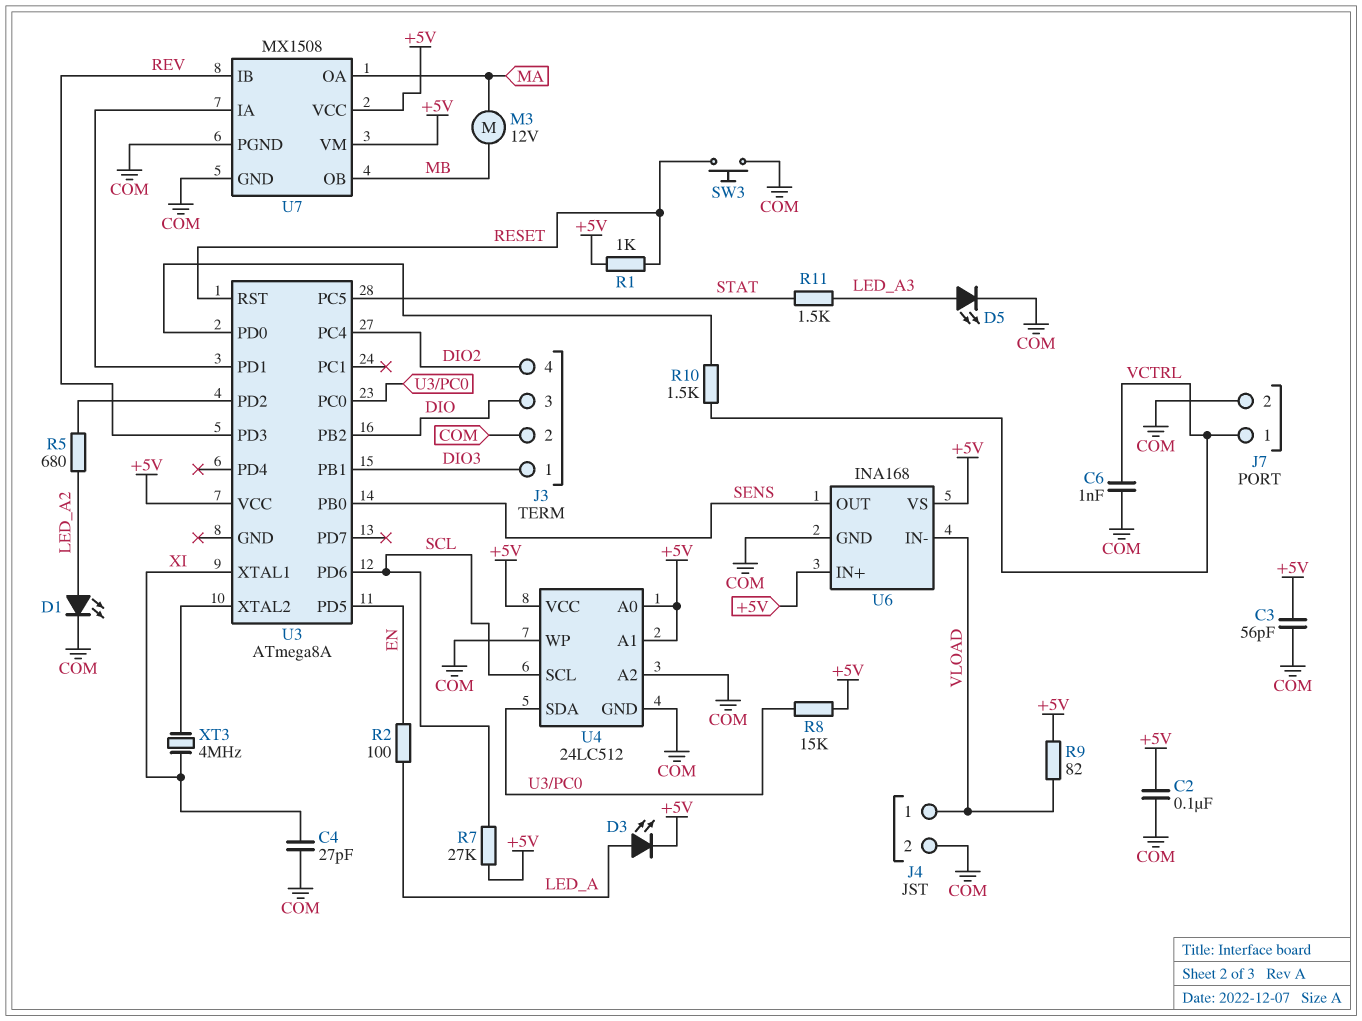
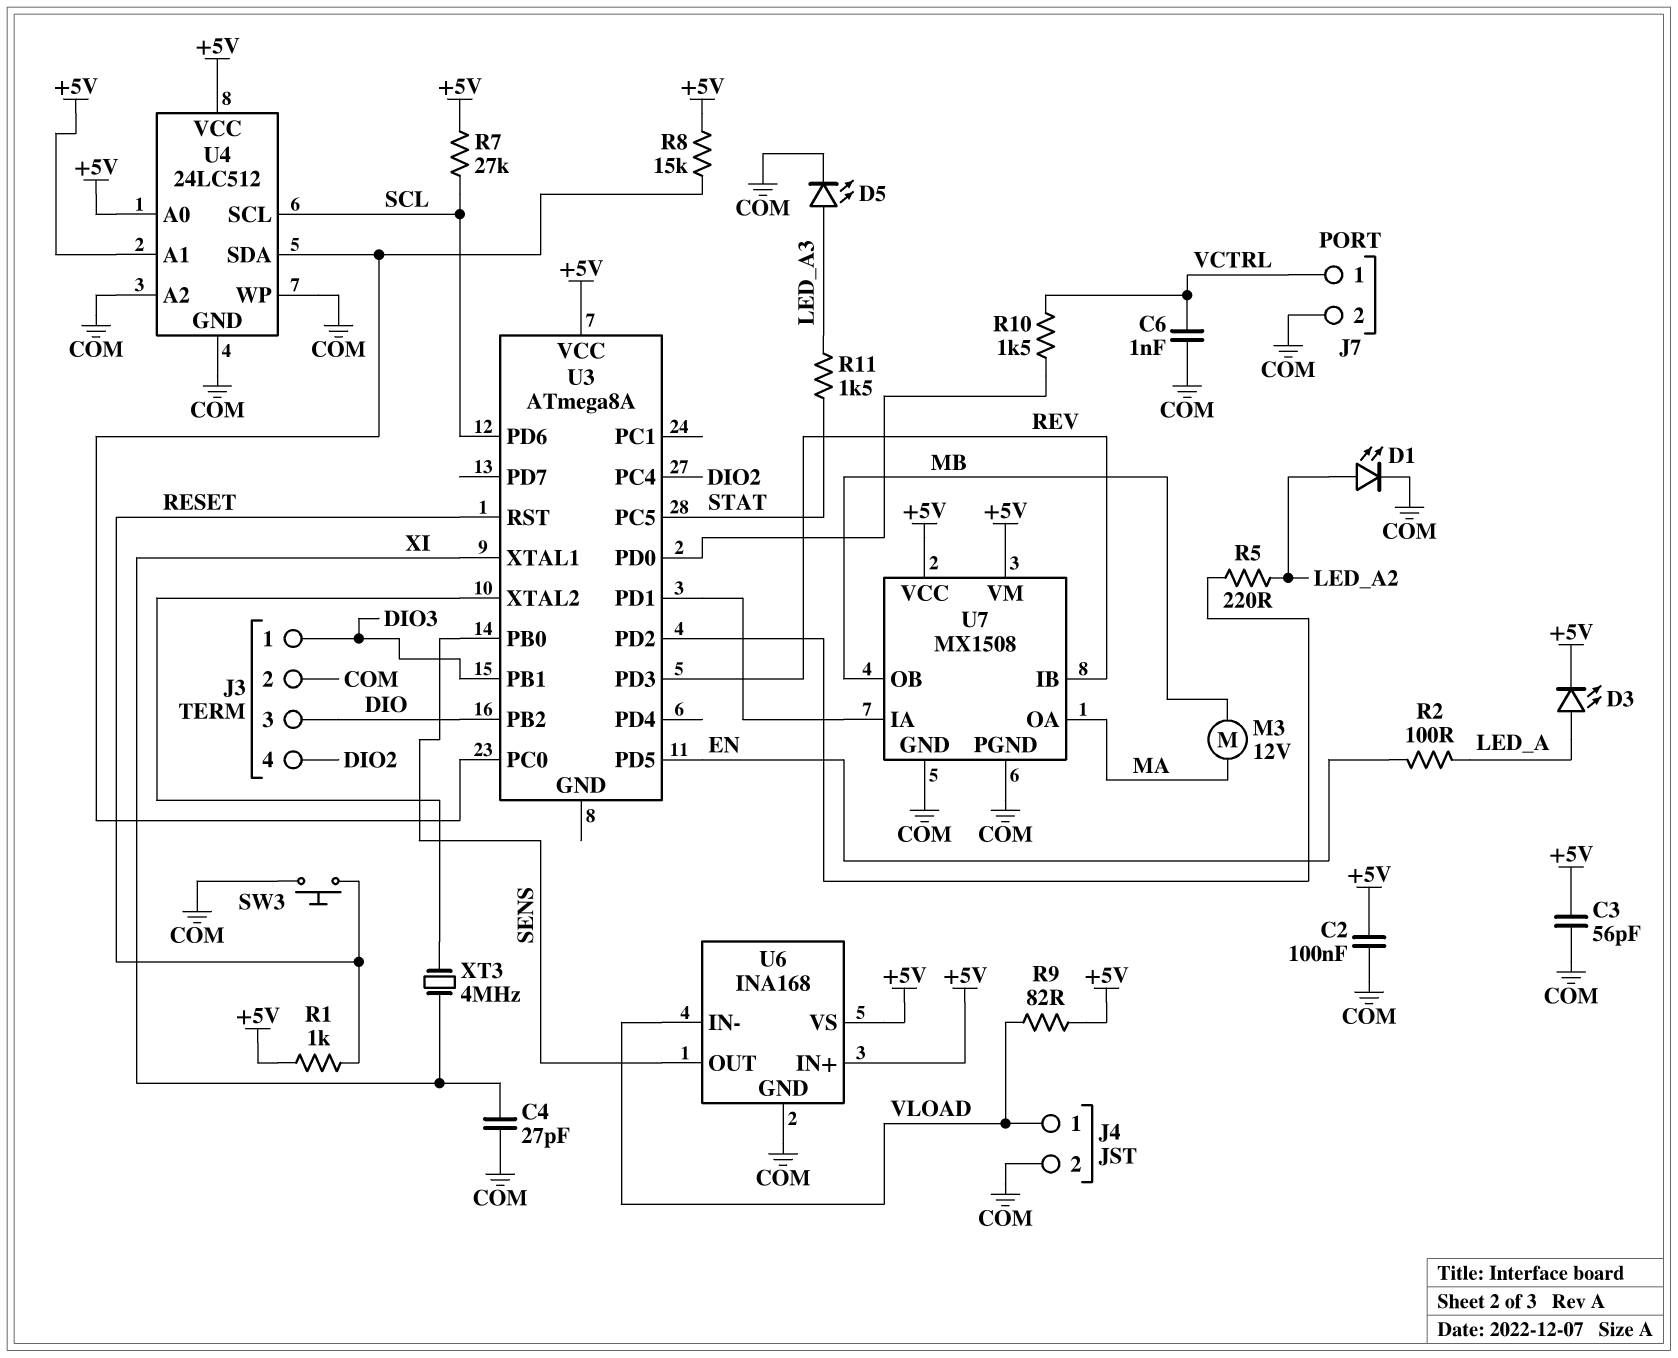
R5: 680 (LED_A2, U3/PD2) -> 220 (LED_A2, U3/PD2)

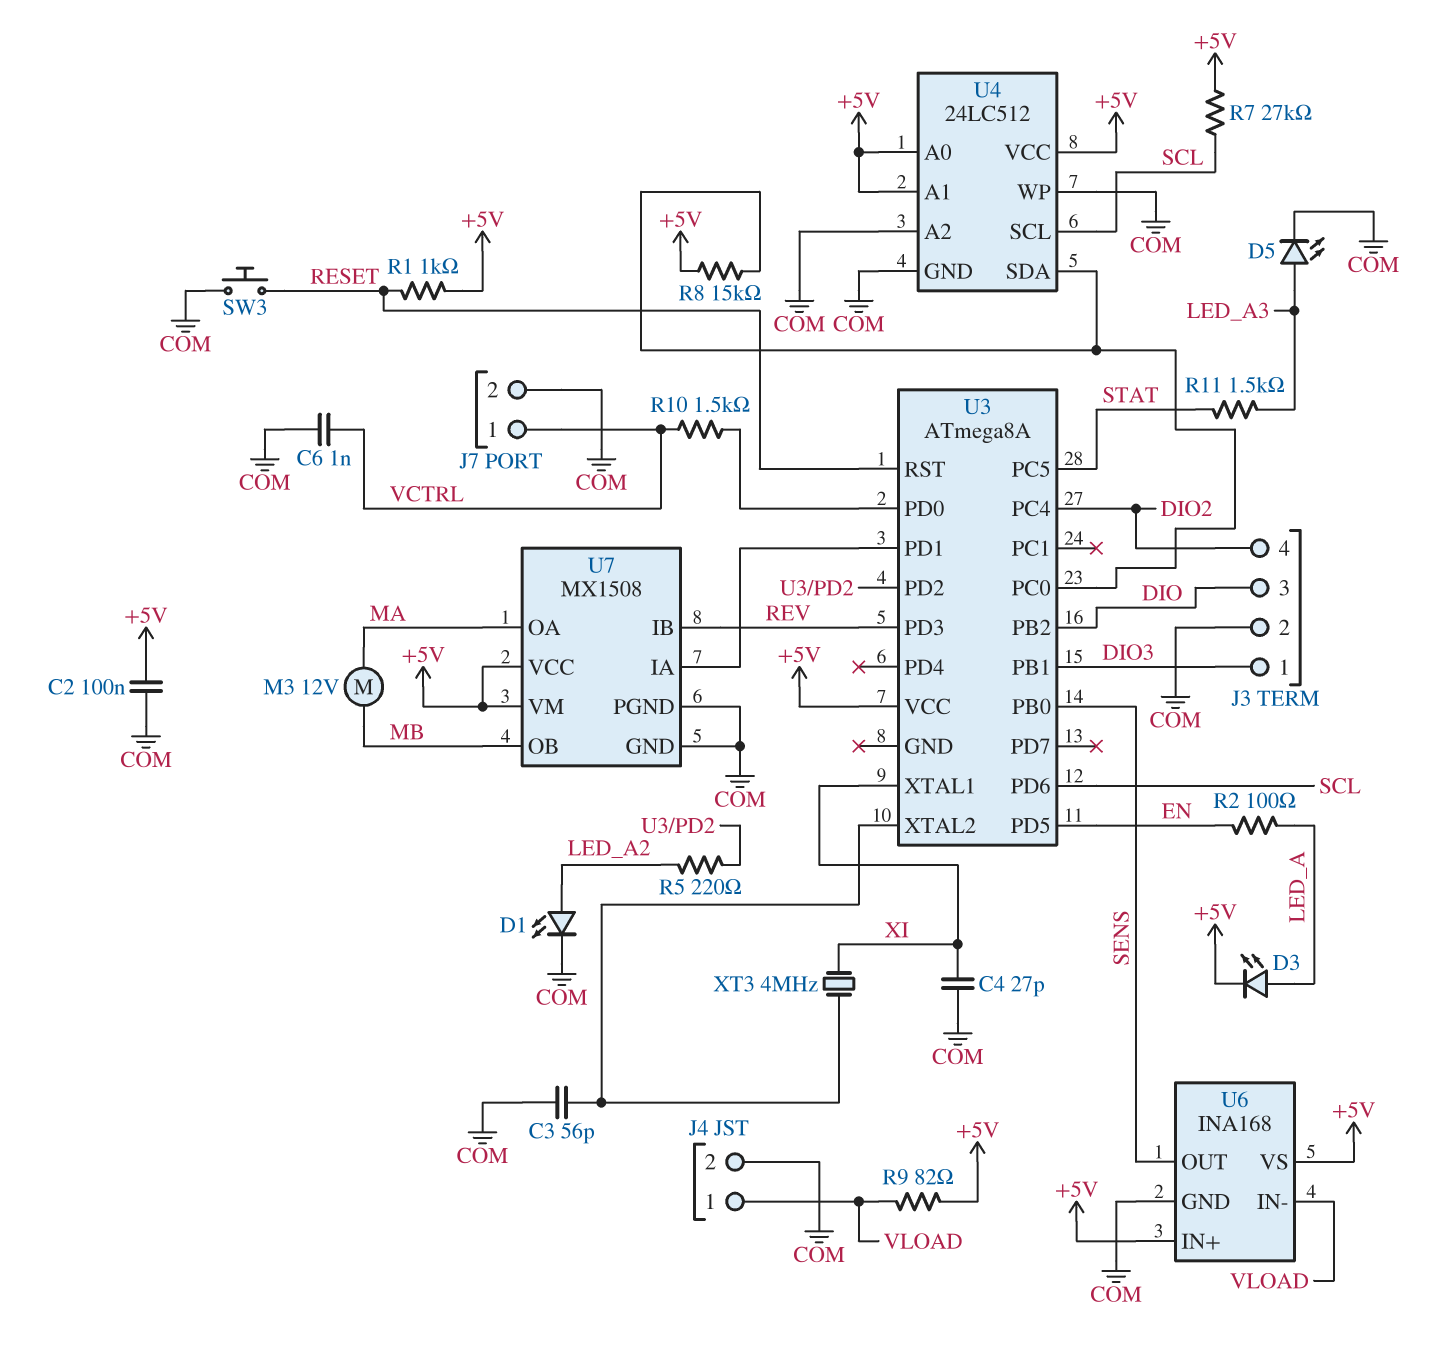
C3: 56pF (+5V, COM) -> 56pF (COM, U3/XTAL2)

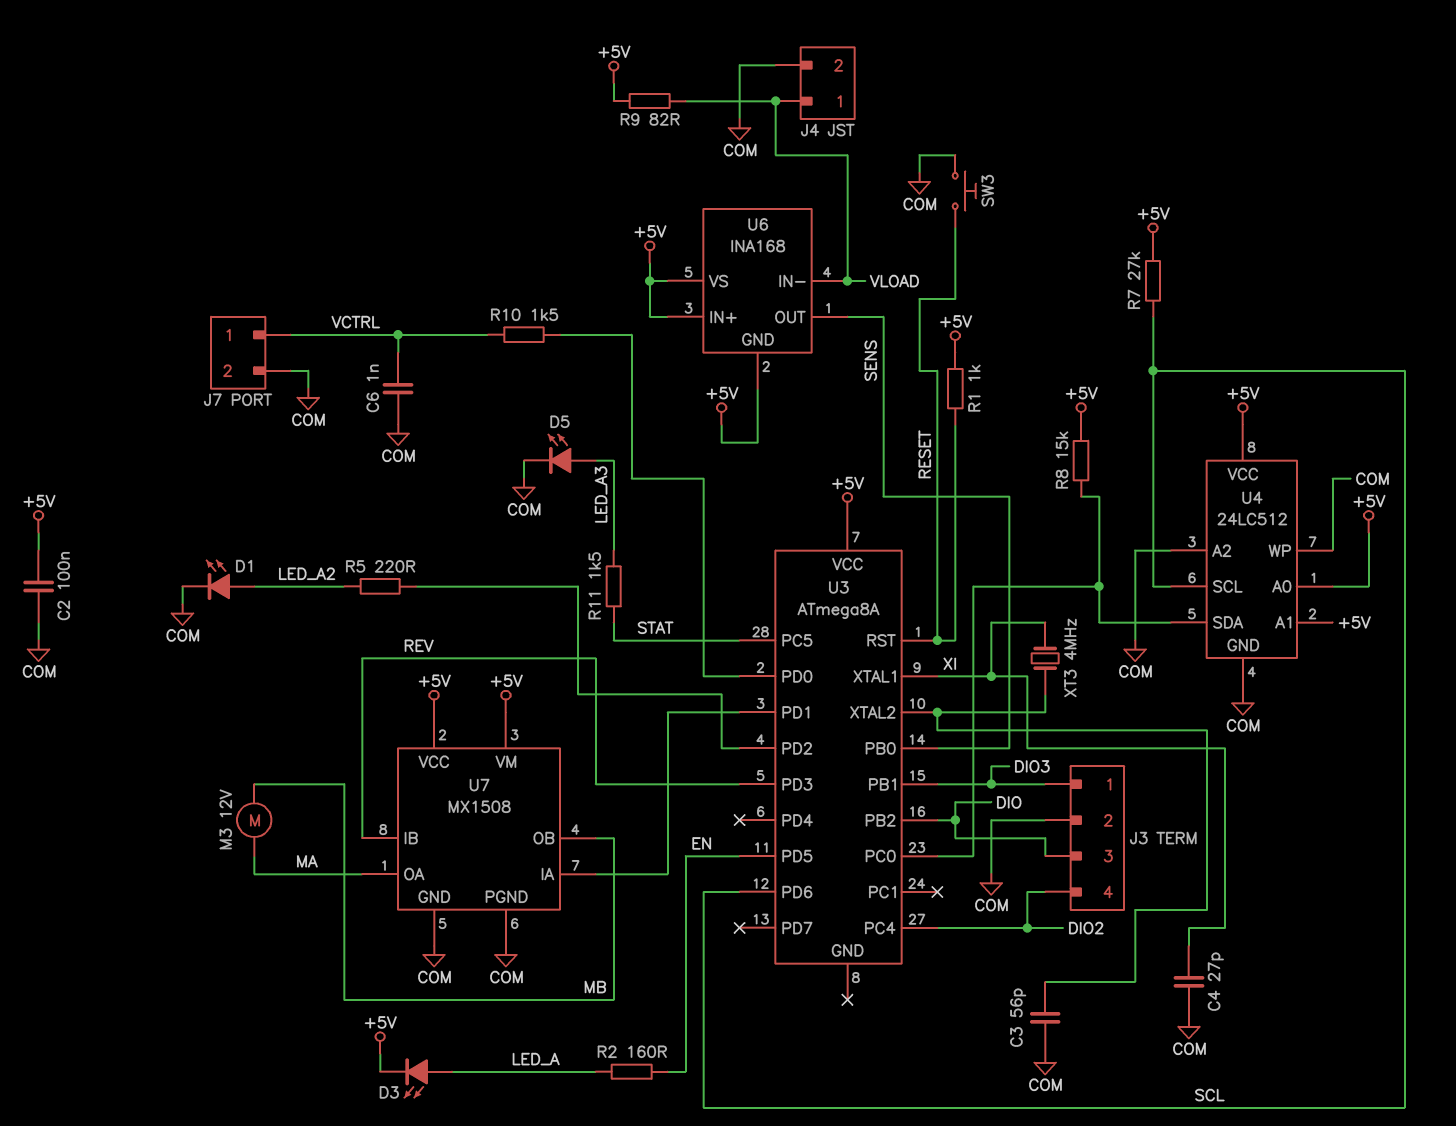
R2: 100 (EN, LED_A) -> 160 (EN, LED_A)
U6 pin GND: COM -> +5V

